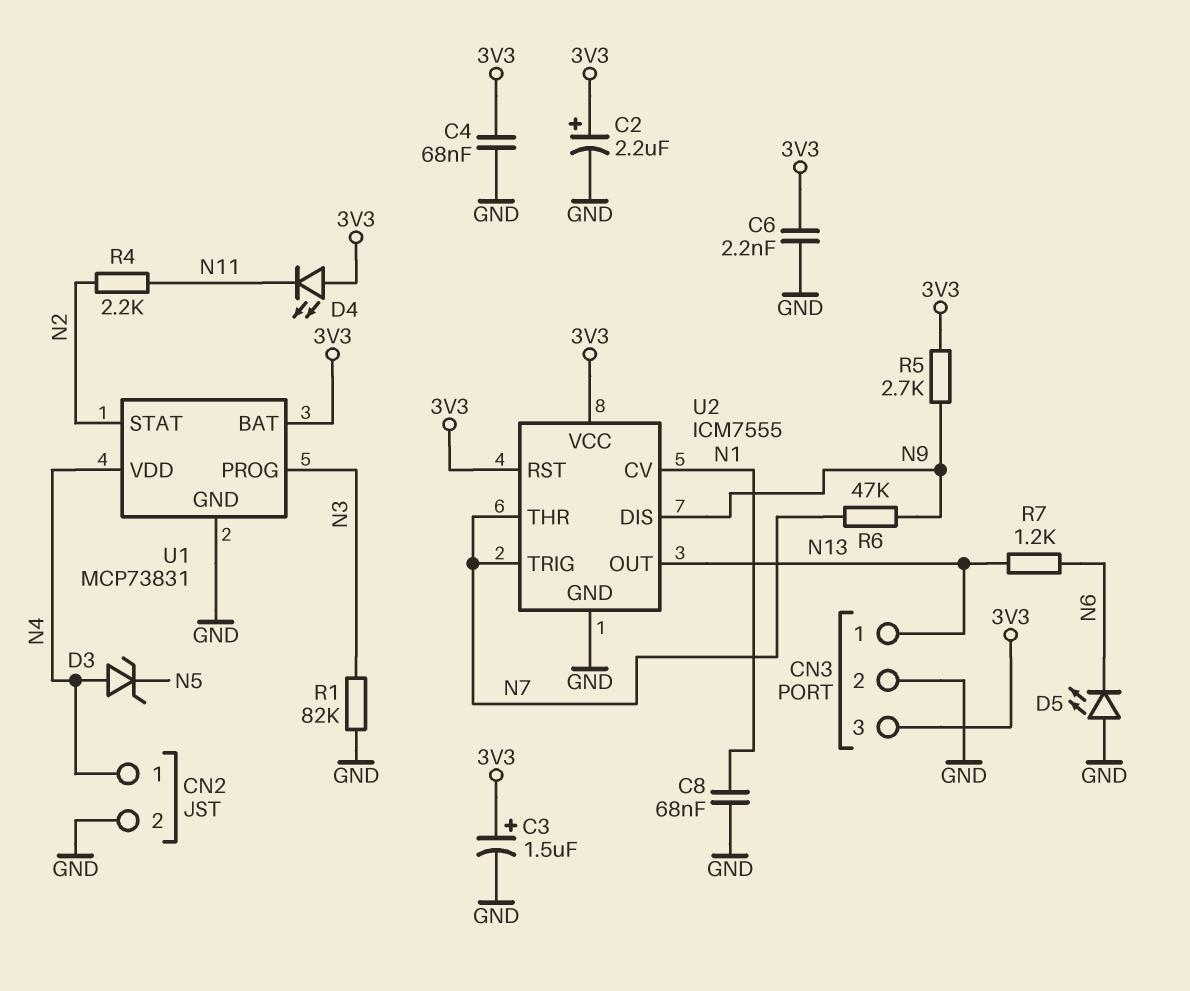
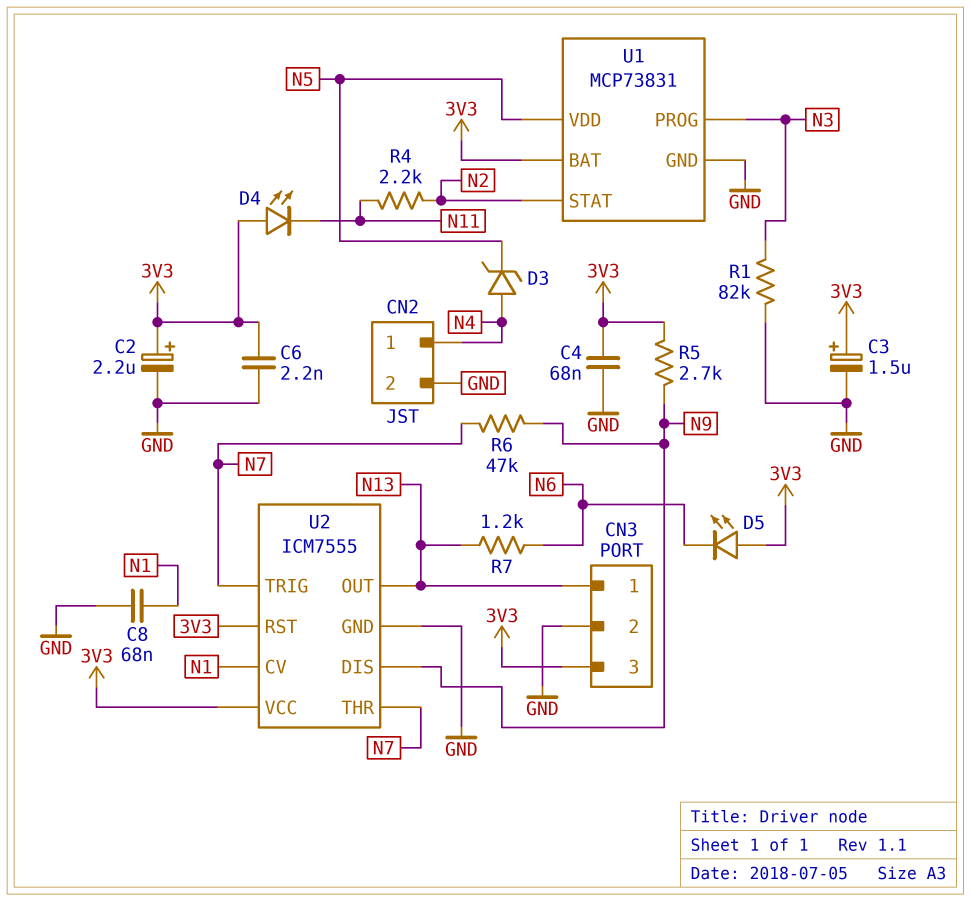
D5: LED (A GND, K N6) -> LED (A 3V3, K N6)
U1 pin VDD: N4 -> N5

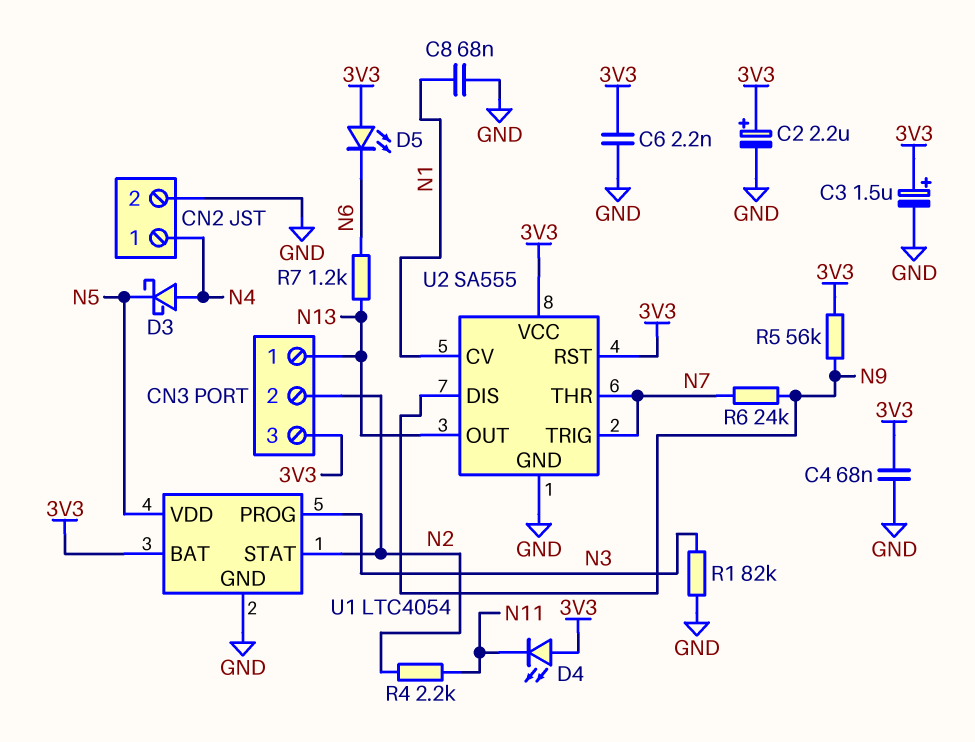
CN3 pin 2: GND -> N2
D3: zener (A N4, K N5) -> schottky (A N4, K N5)
R5: 2.7k (3V3, N9) -> 56k (3V3, N9)
R6: 47k (N7, N9) -> 24k (N7, N9)
U1: MCP73831 -> LTC4054
U2: ICM7555 -> SA555

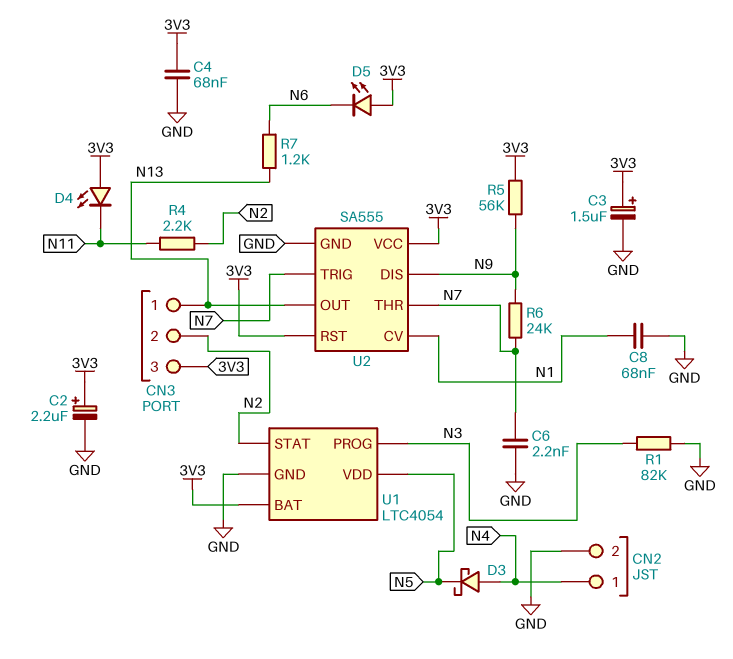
C6: 2.2nF (3V3, GND) -> 2.2nF (GND, N7)

